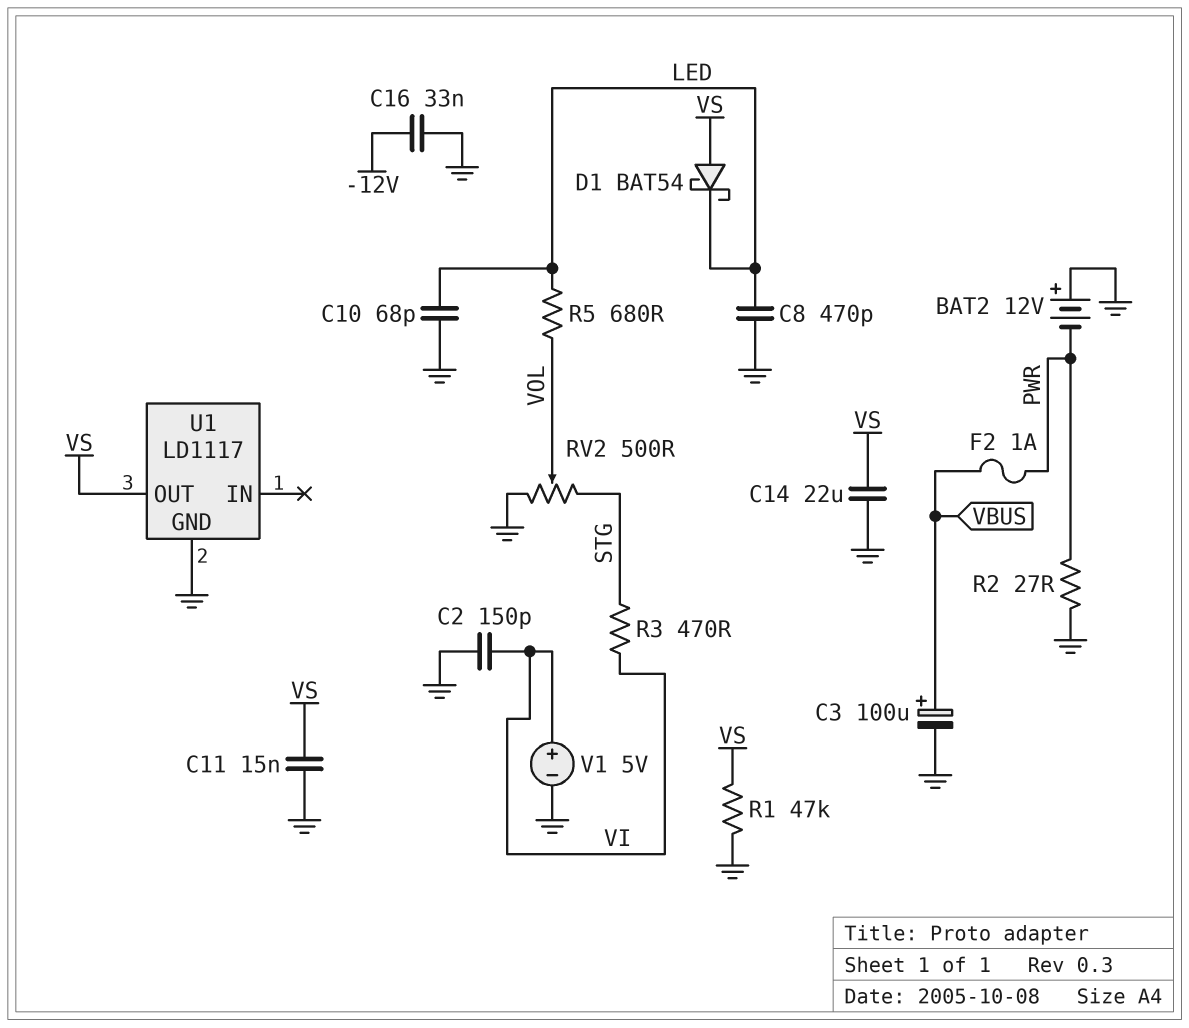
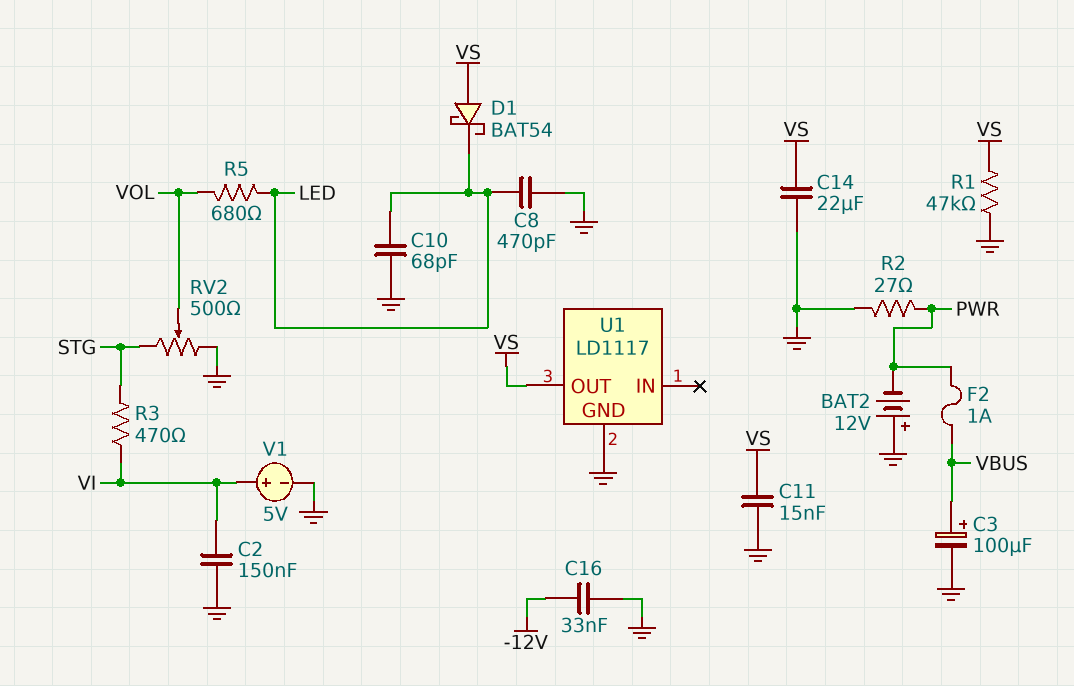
C2: 150pF (GND, VI) -> 150nF (GND, VI)

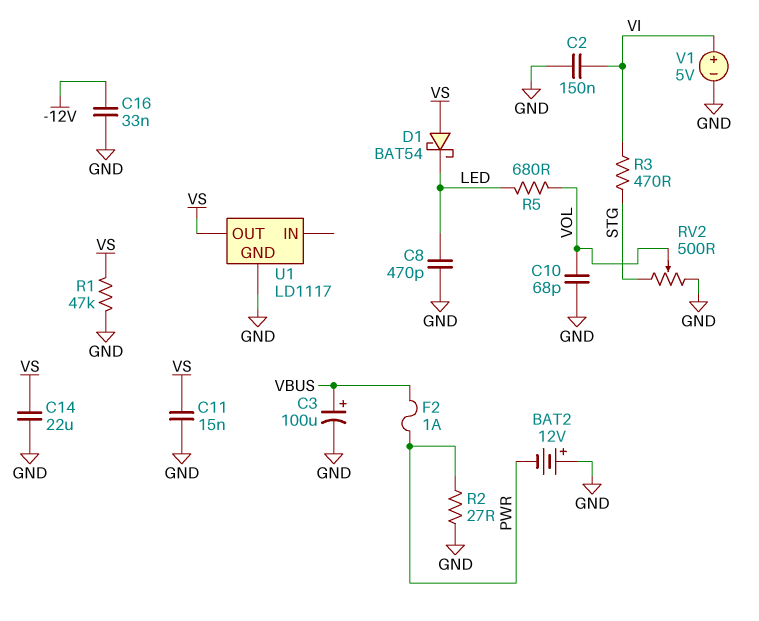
C10: 68pF (GND, LED) -> 68pF (GND, VOL)

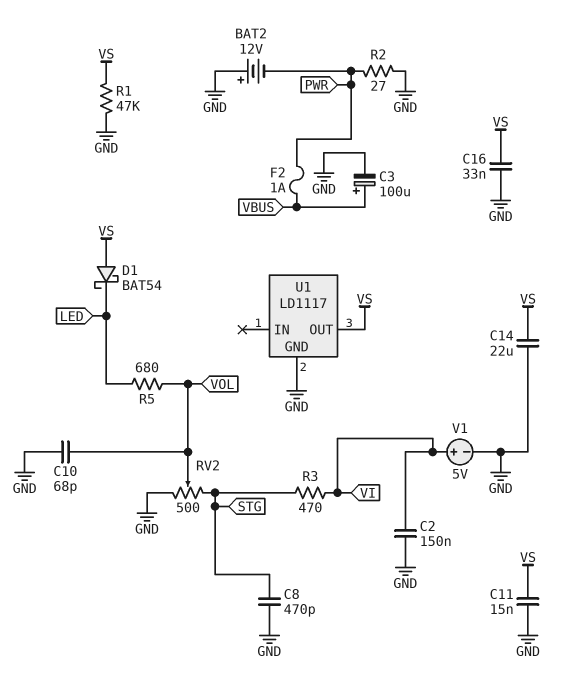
C8: 470pF (GND, LED) -> 470pF (GND, STG)
C16: 33nF (-12V, GND) -> 33nF (GND, VS)

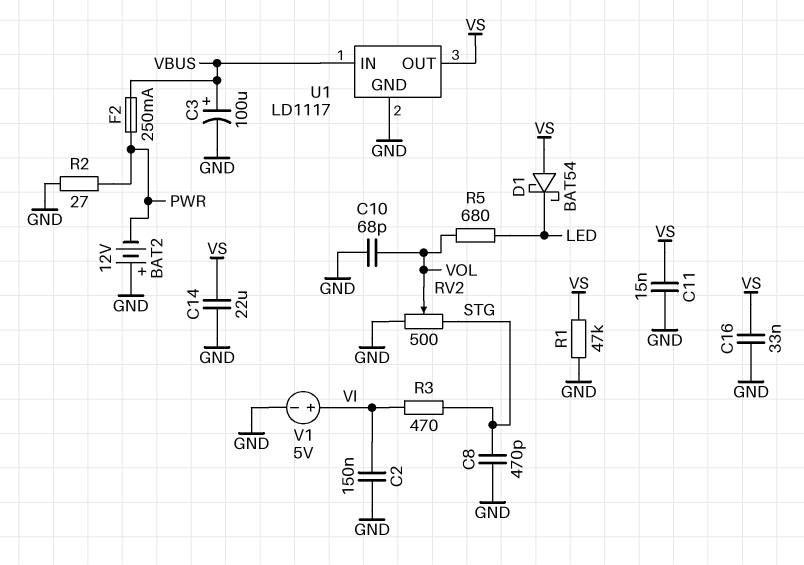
F2: 1A (PWR, VBUS) -> 250mA (PWR, VBUS)
U1 pin IN: none -> VBUS

